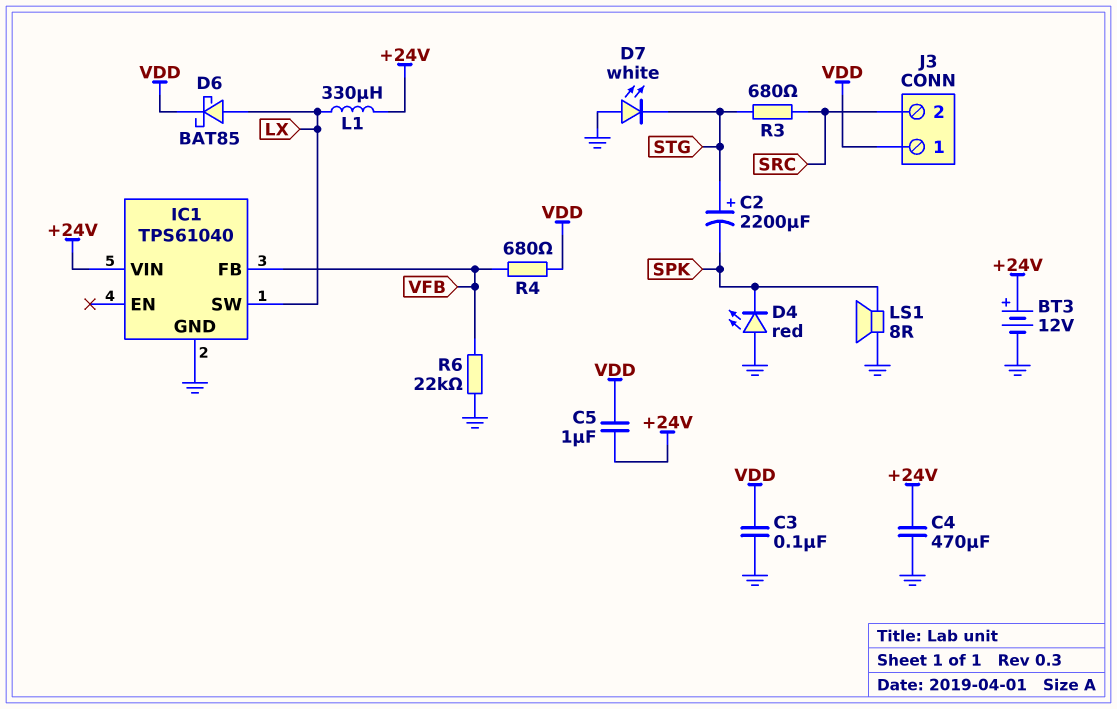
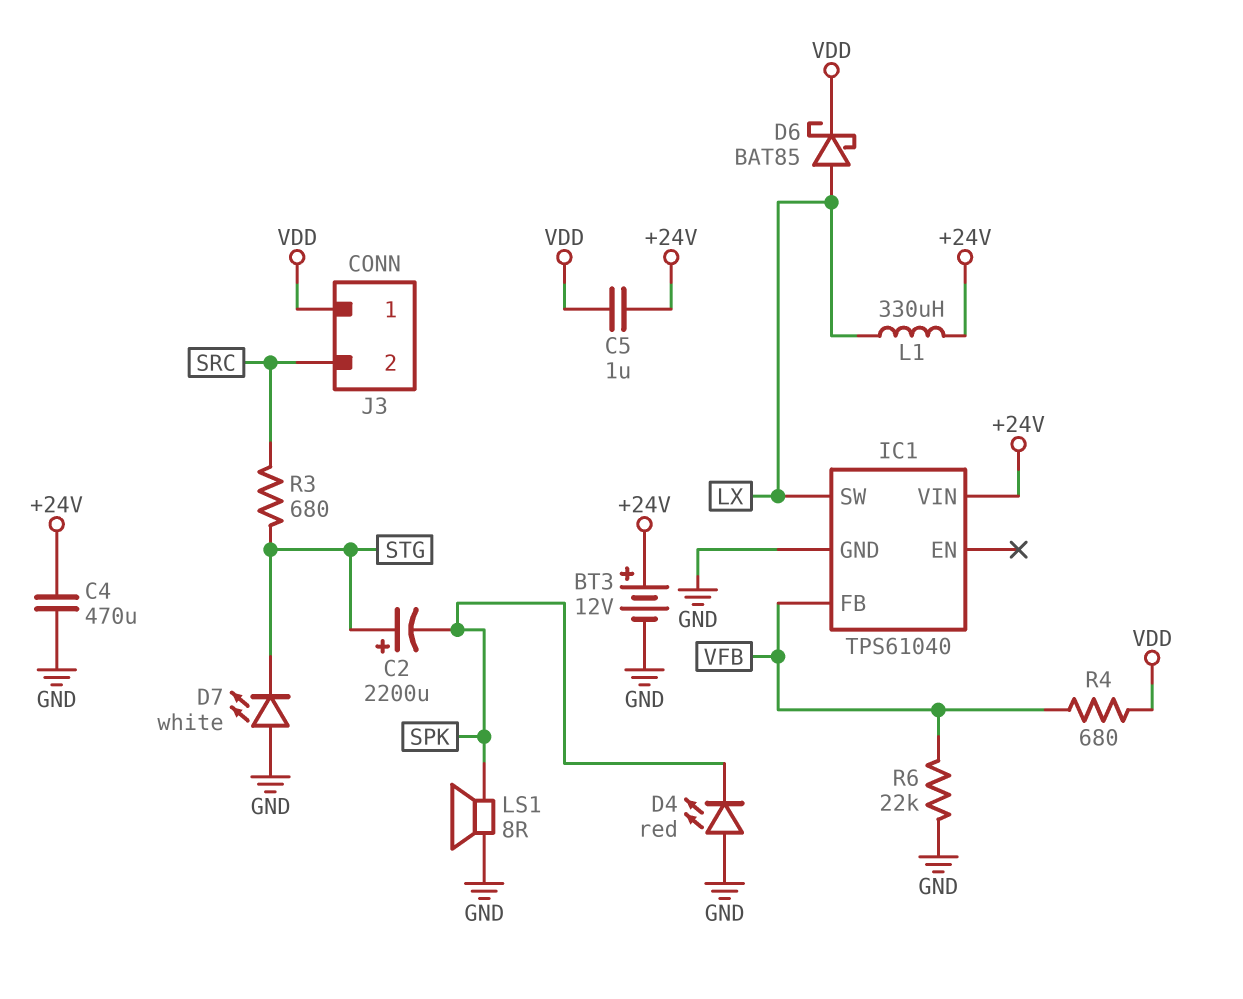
C3: 100nF (GND, VDD) -> none

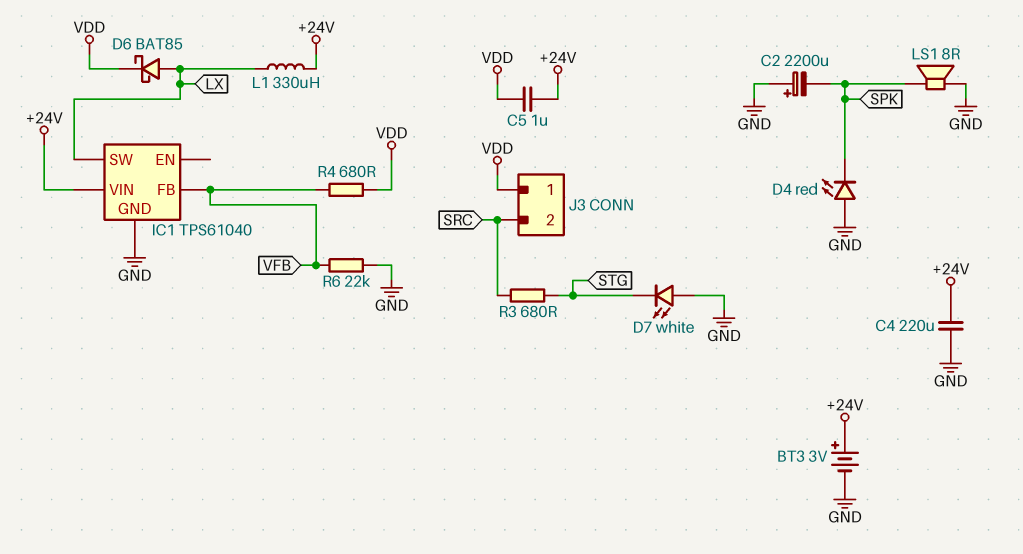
BT3: 12V (plus +24V, minus GND) -> 3V (plus +24V, minus GND)
C2: 2200uF (plus STG, minus SPK) -> 2200uF (plus GND, minus SPK)
C4: 470uF (+24V, GND) -> 220uF (+24V, GND)

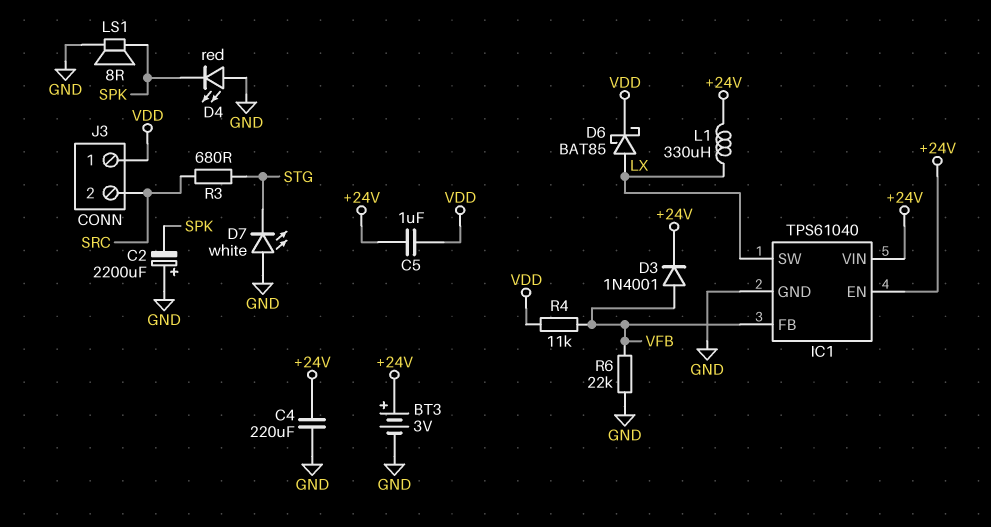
D3: none -> diode 1N4001 (A VFB, K +24V)
IC1 pin EN: none -> +24V
R4: 680 (VDD, VFB) -> 11k (VDD, VFB)

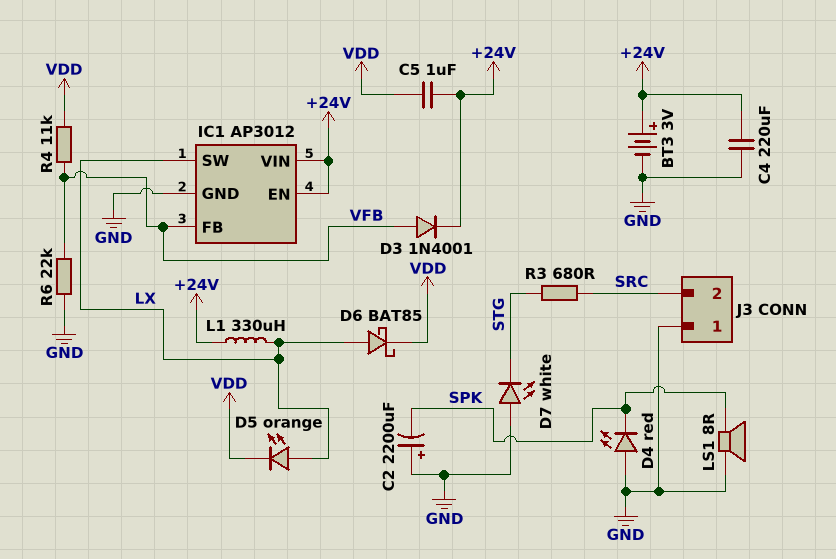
D5: none -> LED orange (A LX, K VDD)
IC1: TPS61040 -> AP3012
J3 pin 1: VDD -> GND

